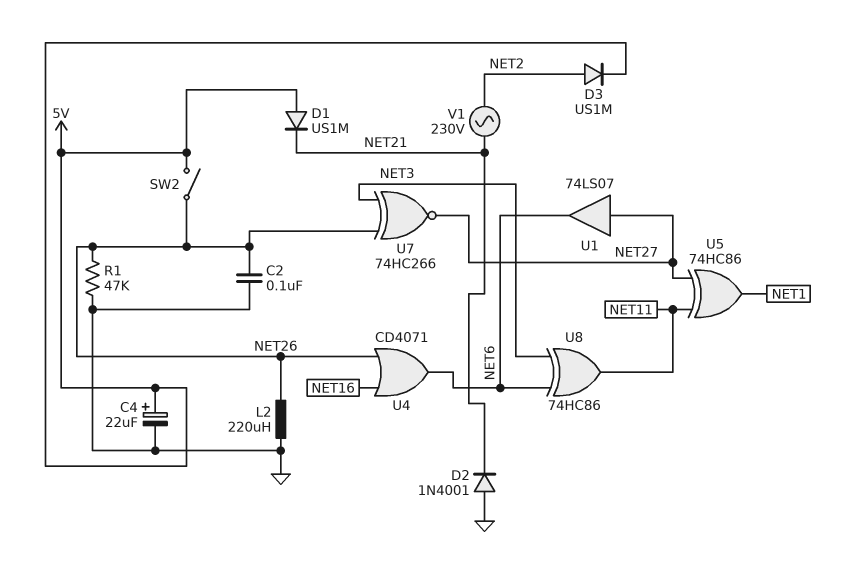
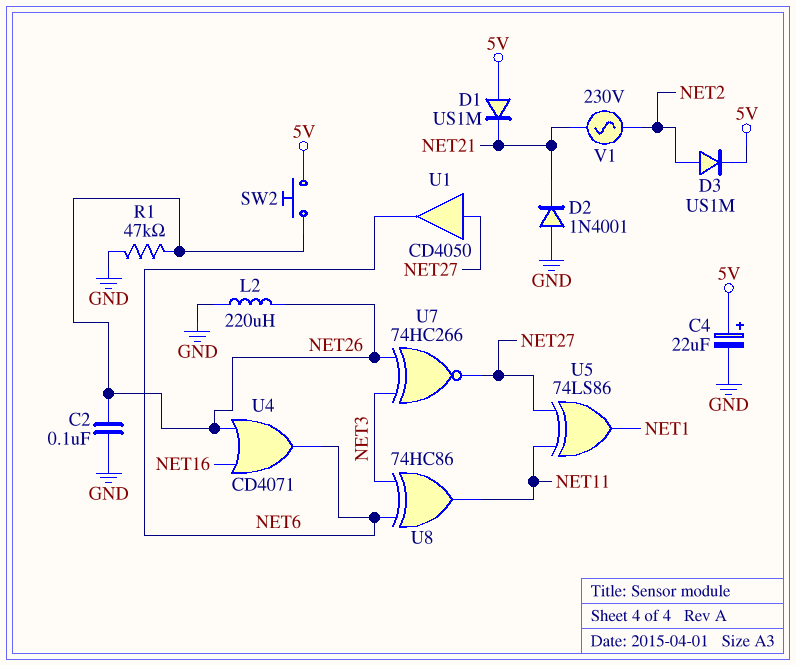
SW2: switch (5V, NET26) -> button (5V, NET26)
U1: buffer 74LS07 (in NET27, out NET6) -> buffer CD4050 (in NET27, out NET6)
U5: XOR 74HC86 (in NET11, in NET27, out NET1) -> XOR 74LS86 (in NET11, in NET27, out NET1)

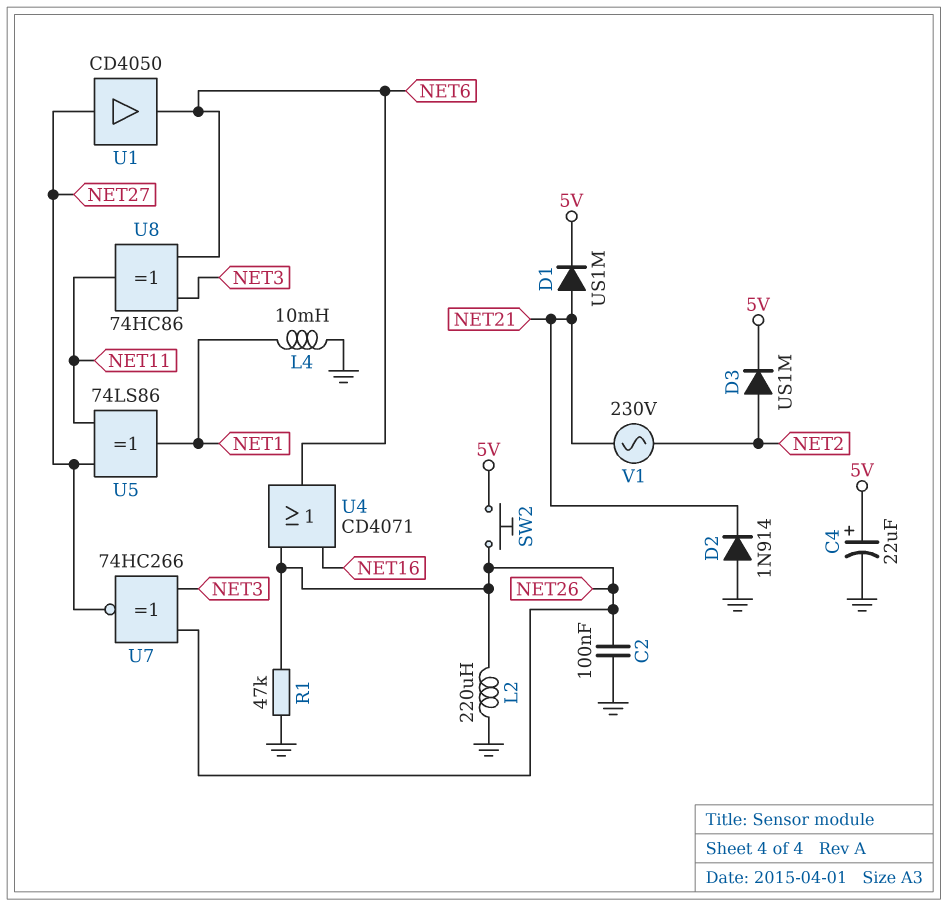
D1: diode US1M (A 5V, K NET21) -> diode US1M (A NET21, K 5V)
D2: diode 1N4001 (A GND, K NET21) -> diode 1N914 (A GND, K NET21)
L4: none -> 10mH (GND, NET1)

